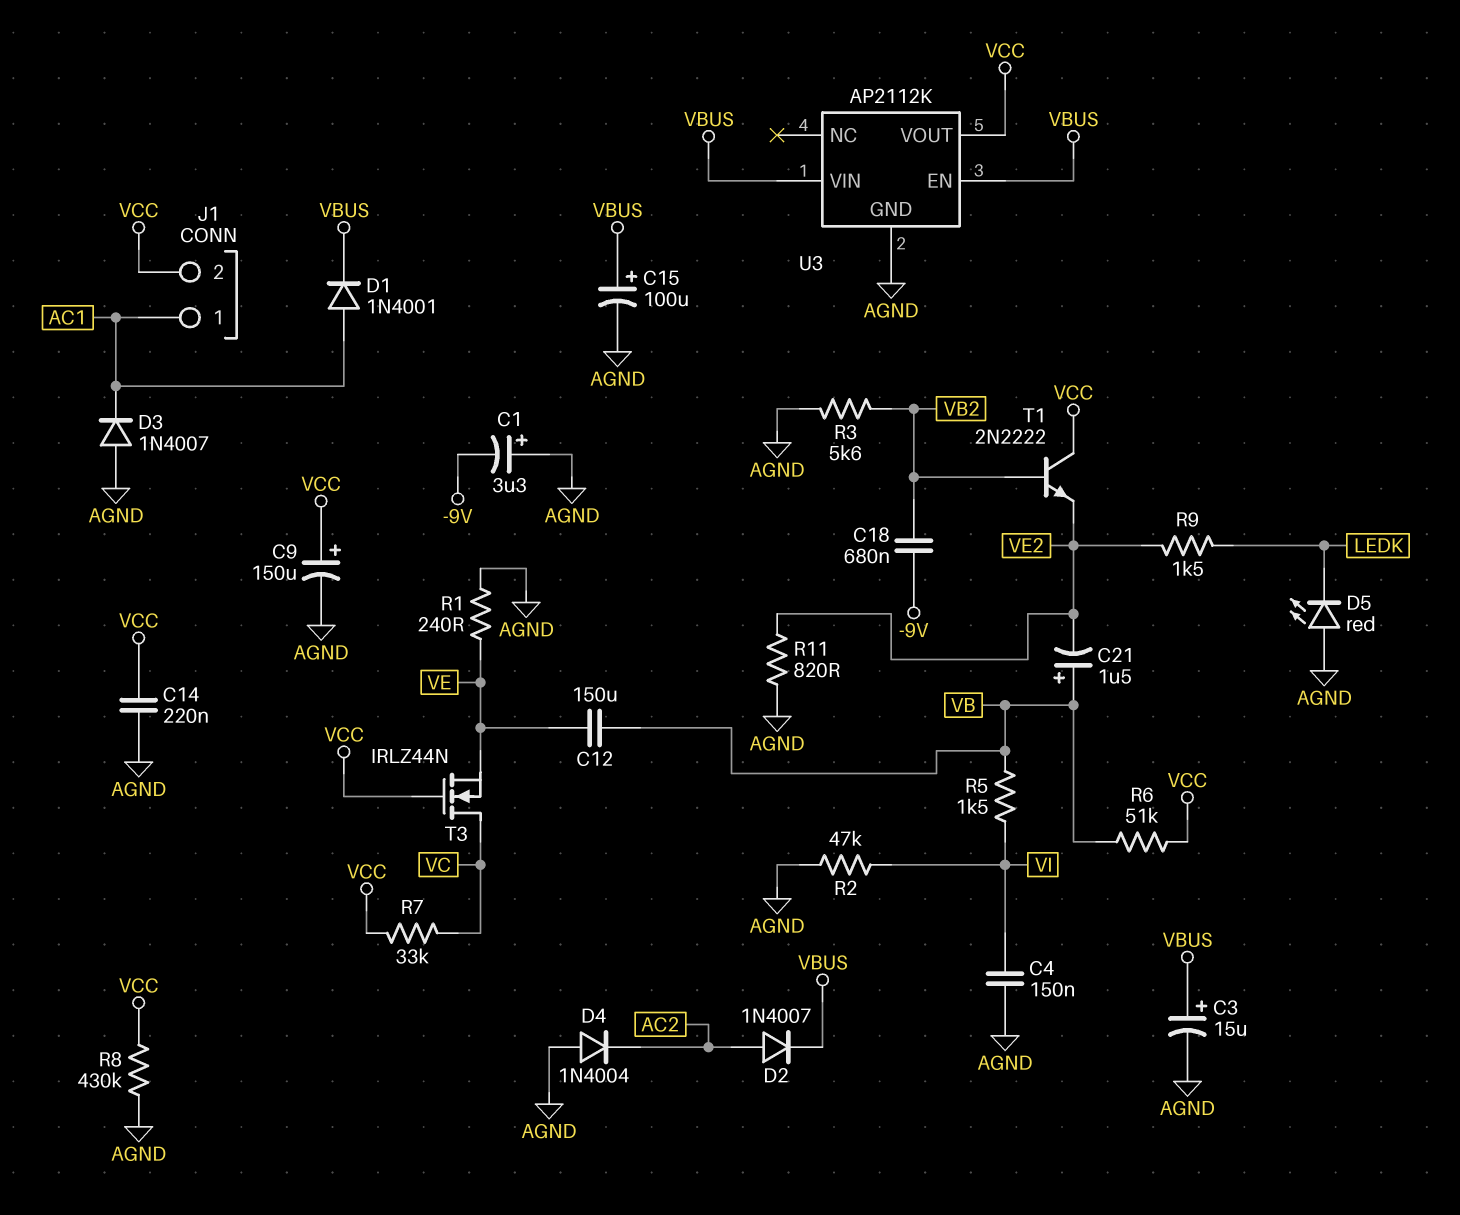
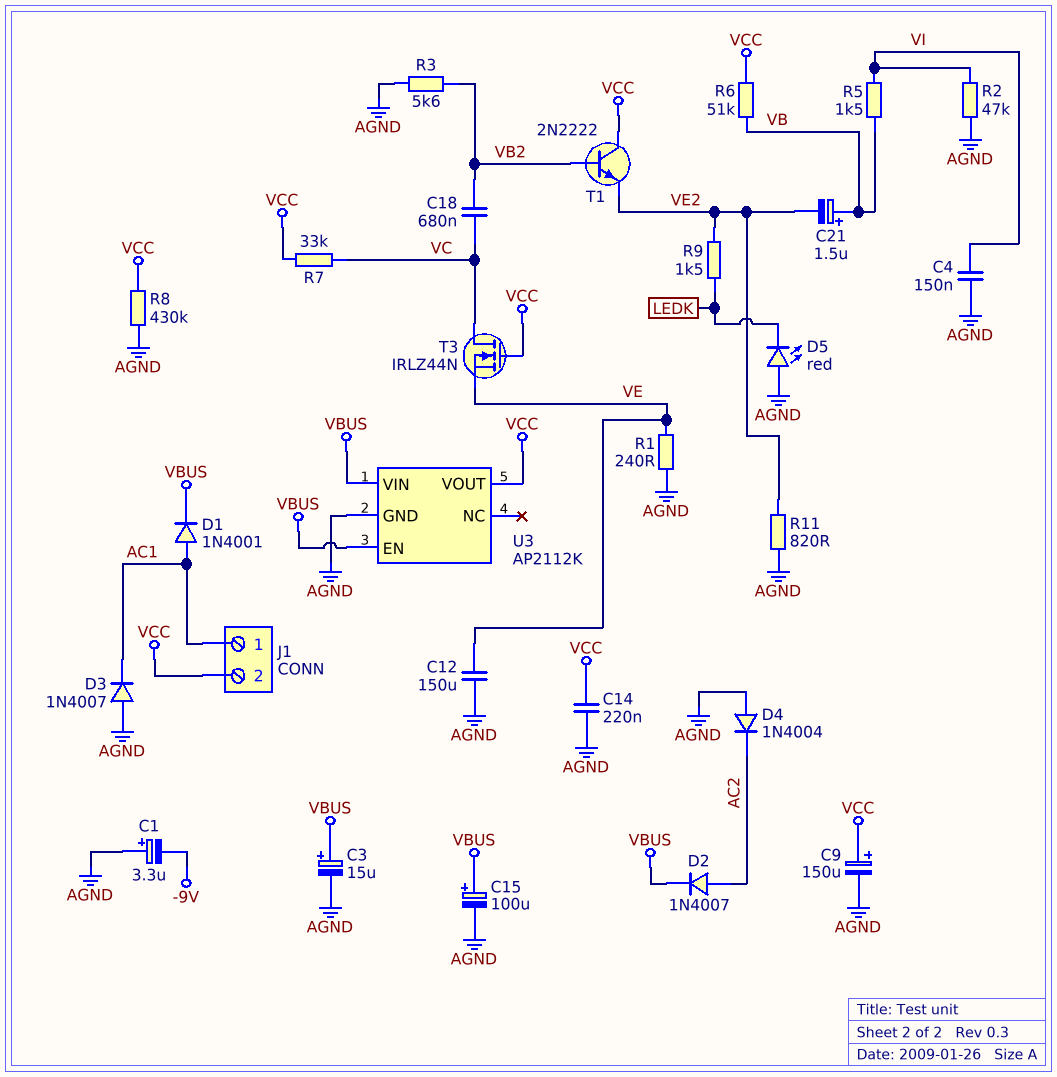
C12: 150uF (VB, VE) -> 150uF (AGND, VE)
C18: 680nF (-9V, VB2) -> 680nF (VB2, VC)

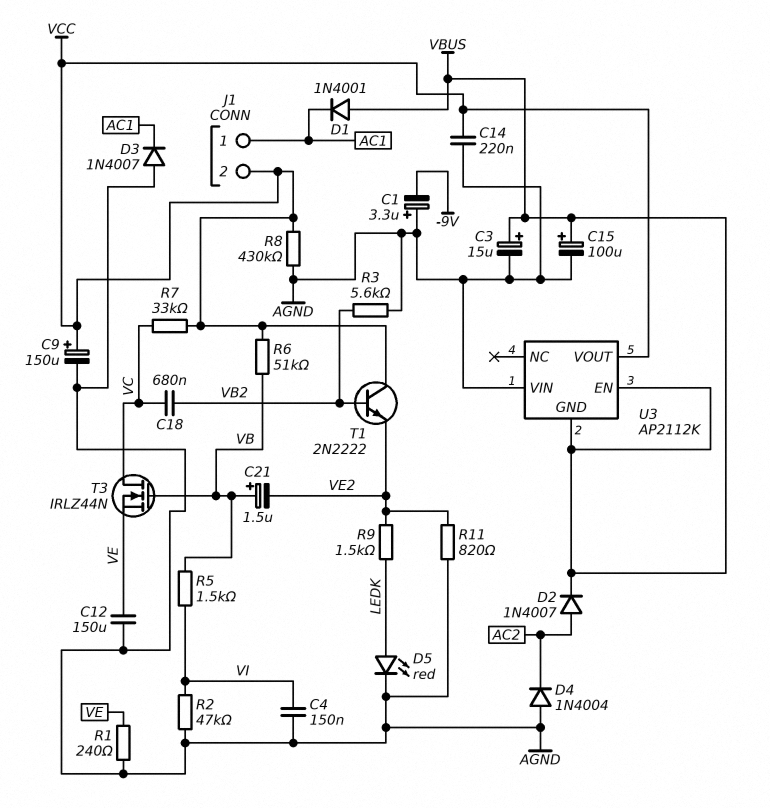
D1: diode 1N4001 (A AC1, K VBUS) -> diode 1N4001 (A VBUS, K AC1)
D5: LED red (A AGND, K LEDK) -> LED red (A LEDK, K AGND)
T3: NMOS IRLZ44N (G VCC, D VC, S VE) -> NMOS IRLZ44N (G VB, D VC, S VE)
U3 pin GND: AGND -> VBUS
U3 pin VIN: VBUS -> AGND

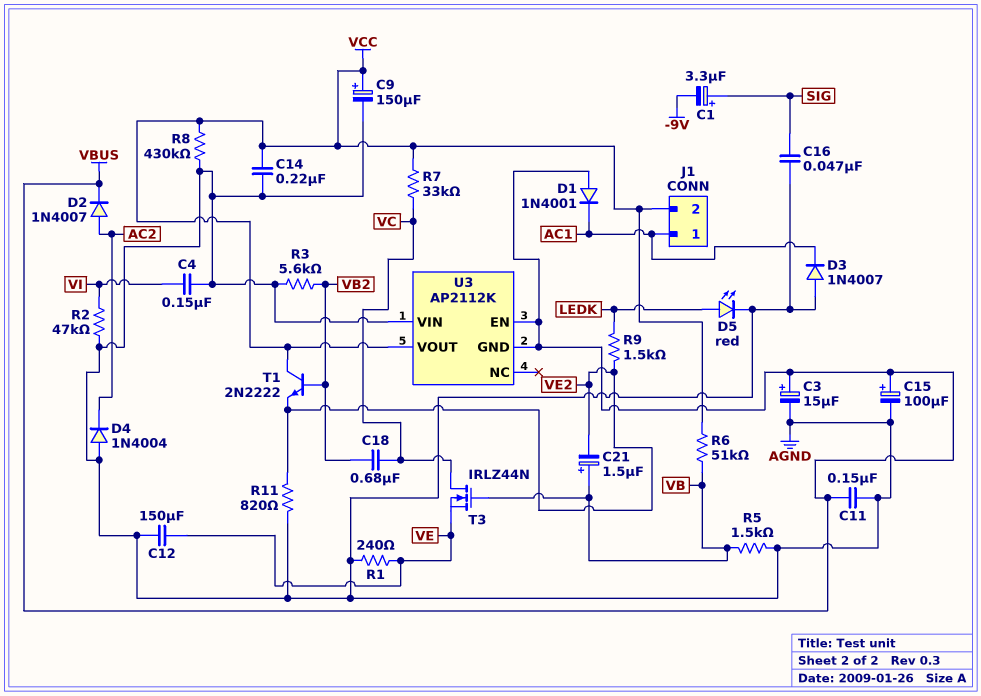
C1: 3.3uF (plus AGND, minus -9V) -> 3.3uF (plus SIG, minus -9V)
C11: none -> 150nF (AGND, VBUS)
C16: none -> 47nF (AGND, SIG)
R5: 1.5k (VB, VI) -> 1.5k (AGND, VB)

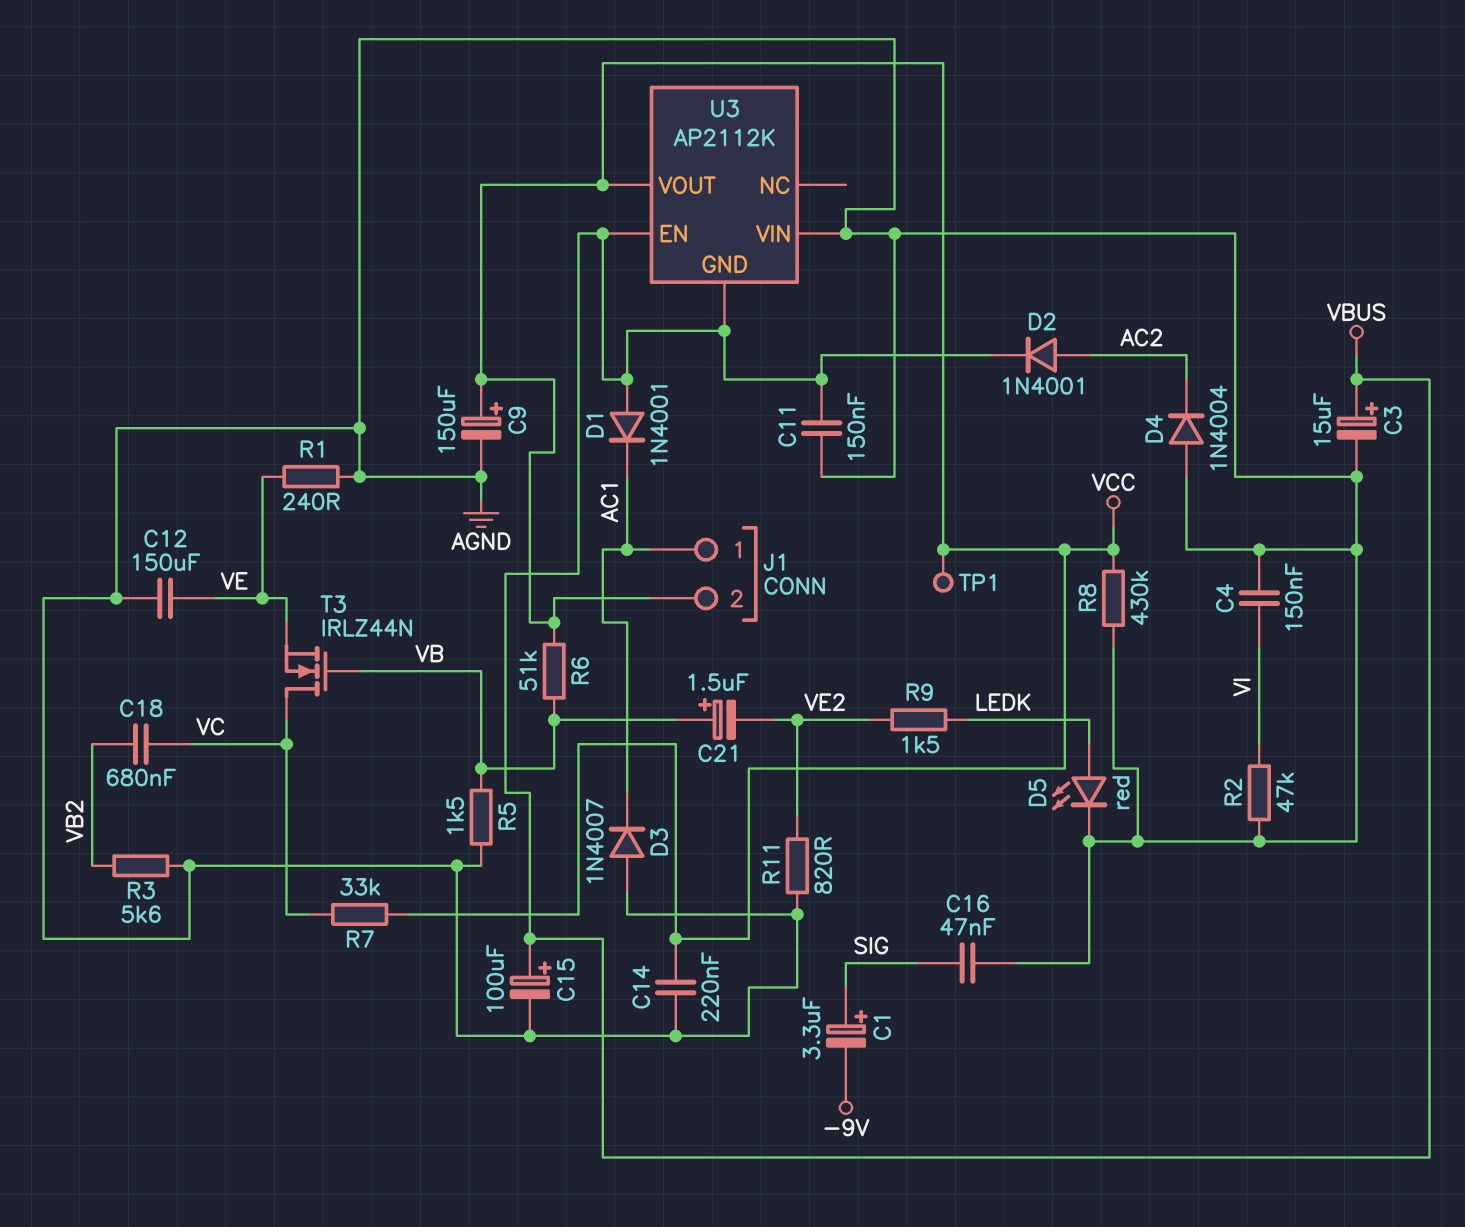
D2: diode 1N4007 (A AC2, K VBUS) -> diode 1N4001 (A AC2, K VBUS)
T1: NPN 2N2222 (B VB2, C VCC, E VE2) -> none
TP1: none -> test point (VCC)

